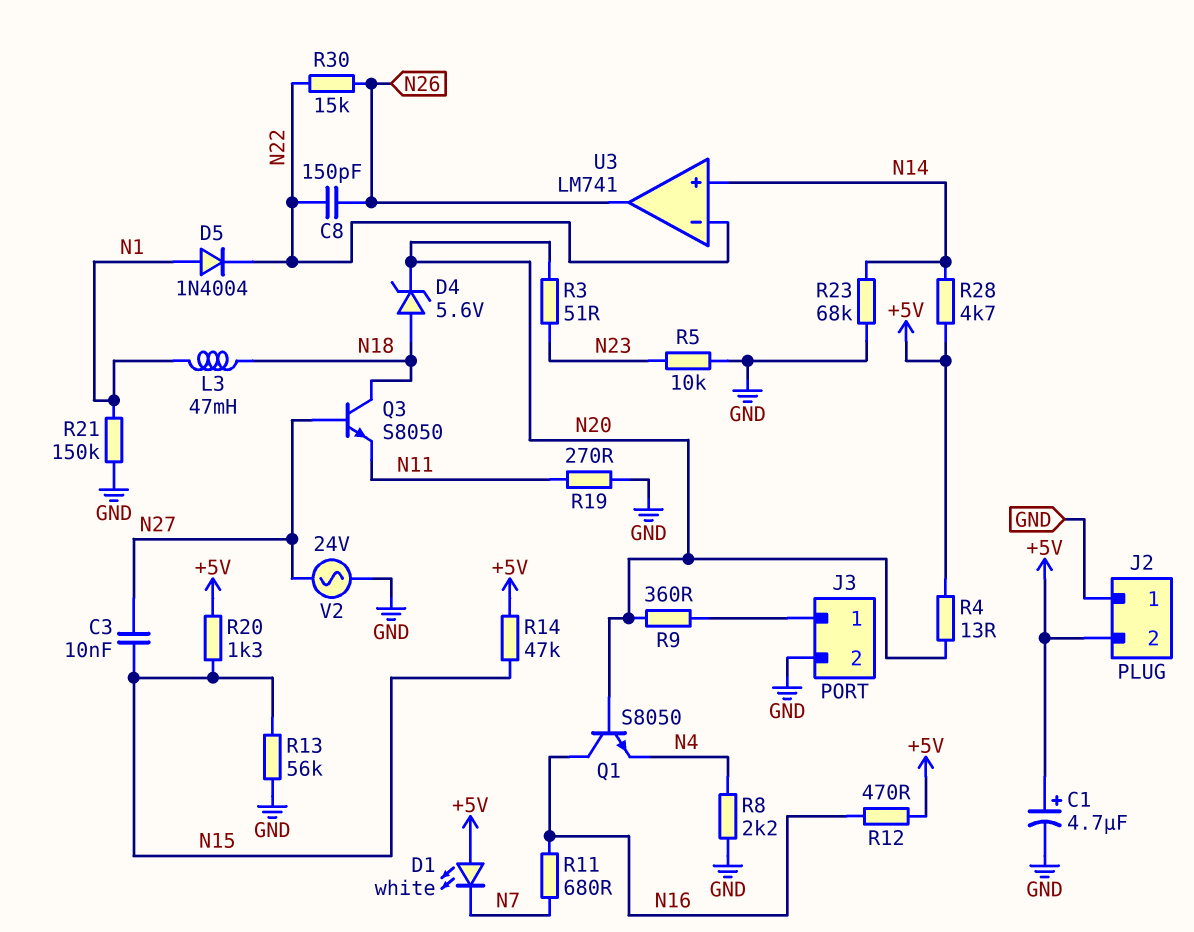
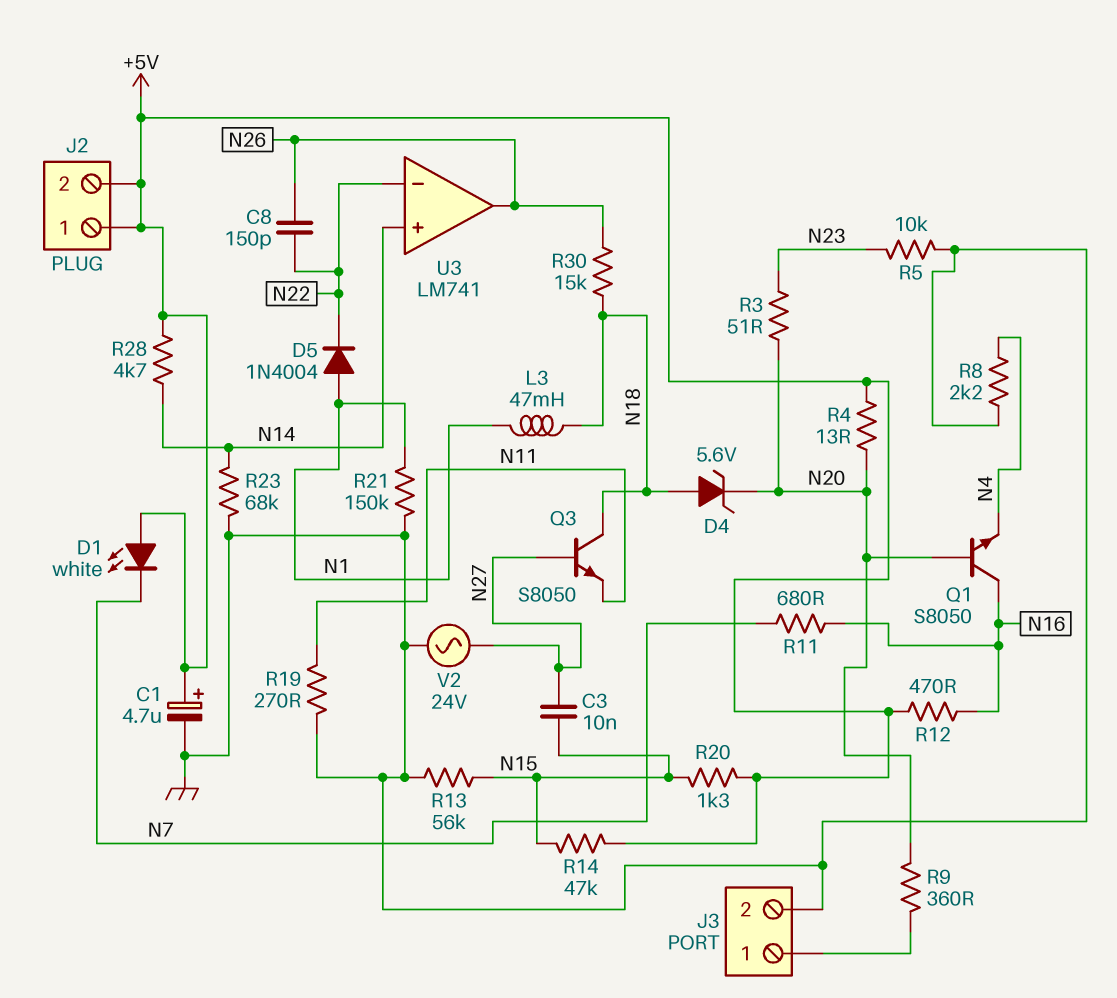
J2 pin 1: GND -> +5V
R30: 15k (N22, N26) -> 15k (N18, N26)

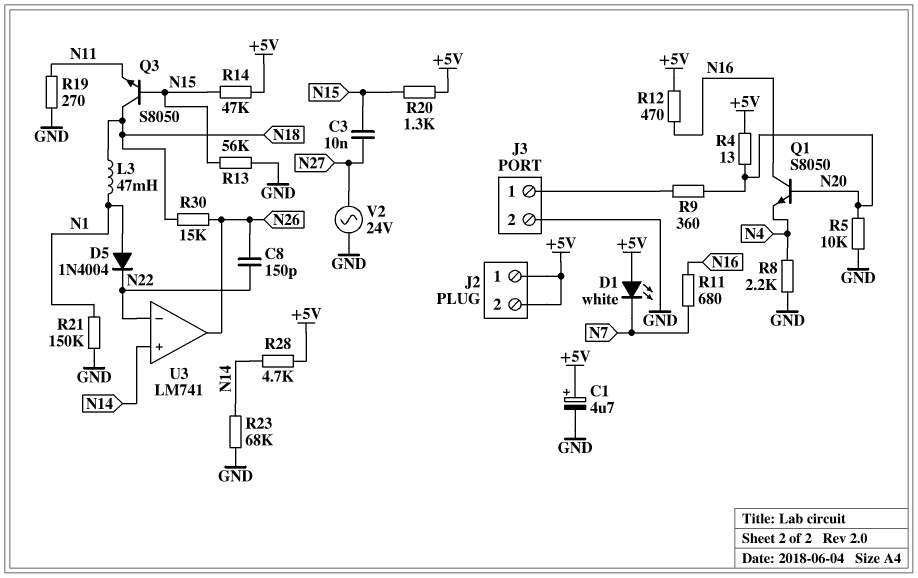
D4: zener 5.6V (A N18, K N20) -> none
Q3: NPN S8050 (B N27, C N18, E N11) -> NPN S8050 (B N15, C N18, E N11)
R3: 51 (N20, N23) -> none
R5: 10k (GND, N23) -> 10k (GND, N20)

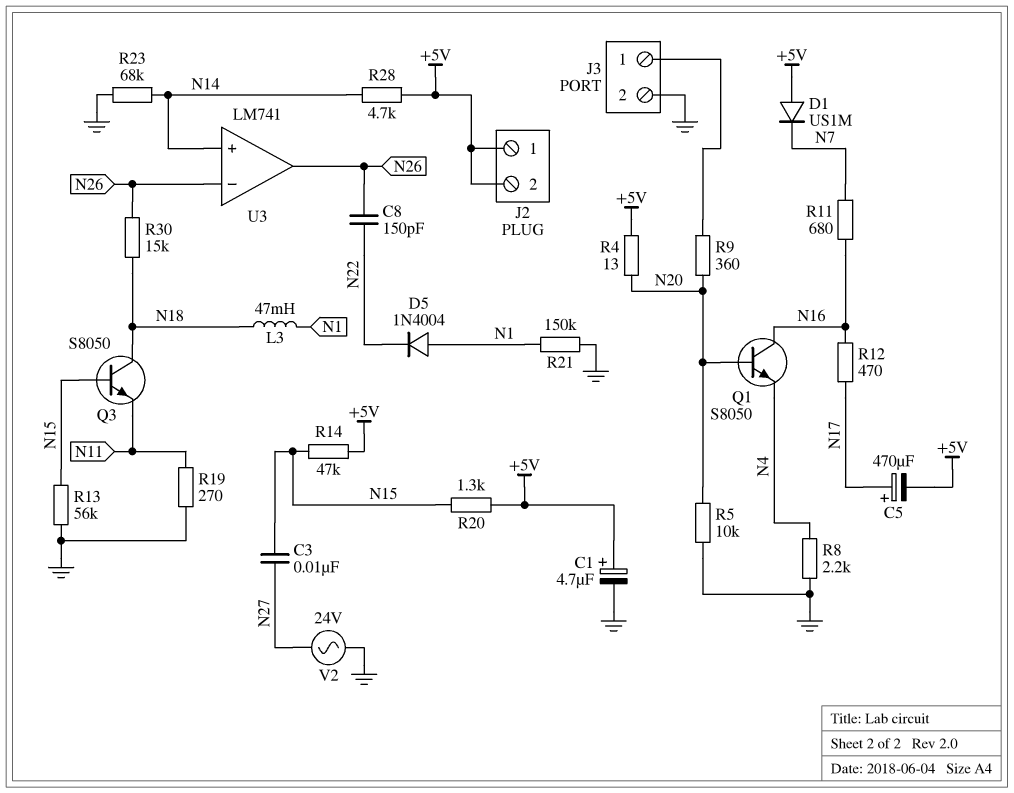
C5: none -> 470uF (plus N17, minus +5V)
D1: LED white (A +5V, K N7) -> diode US1M (A +5V, K N7)
R12: 470 (+5V, N16) -> 470 (N16, N17)
U3 pin in-: N22 -> N26

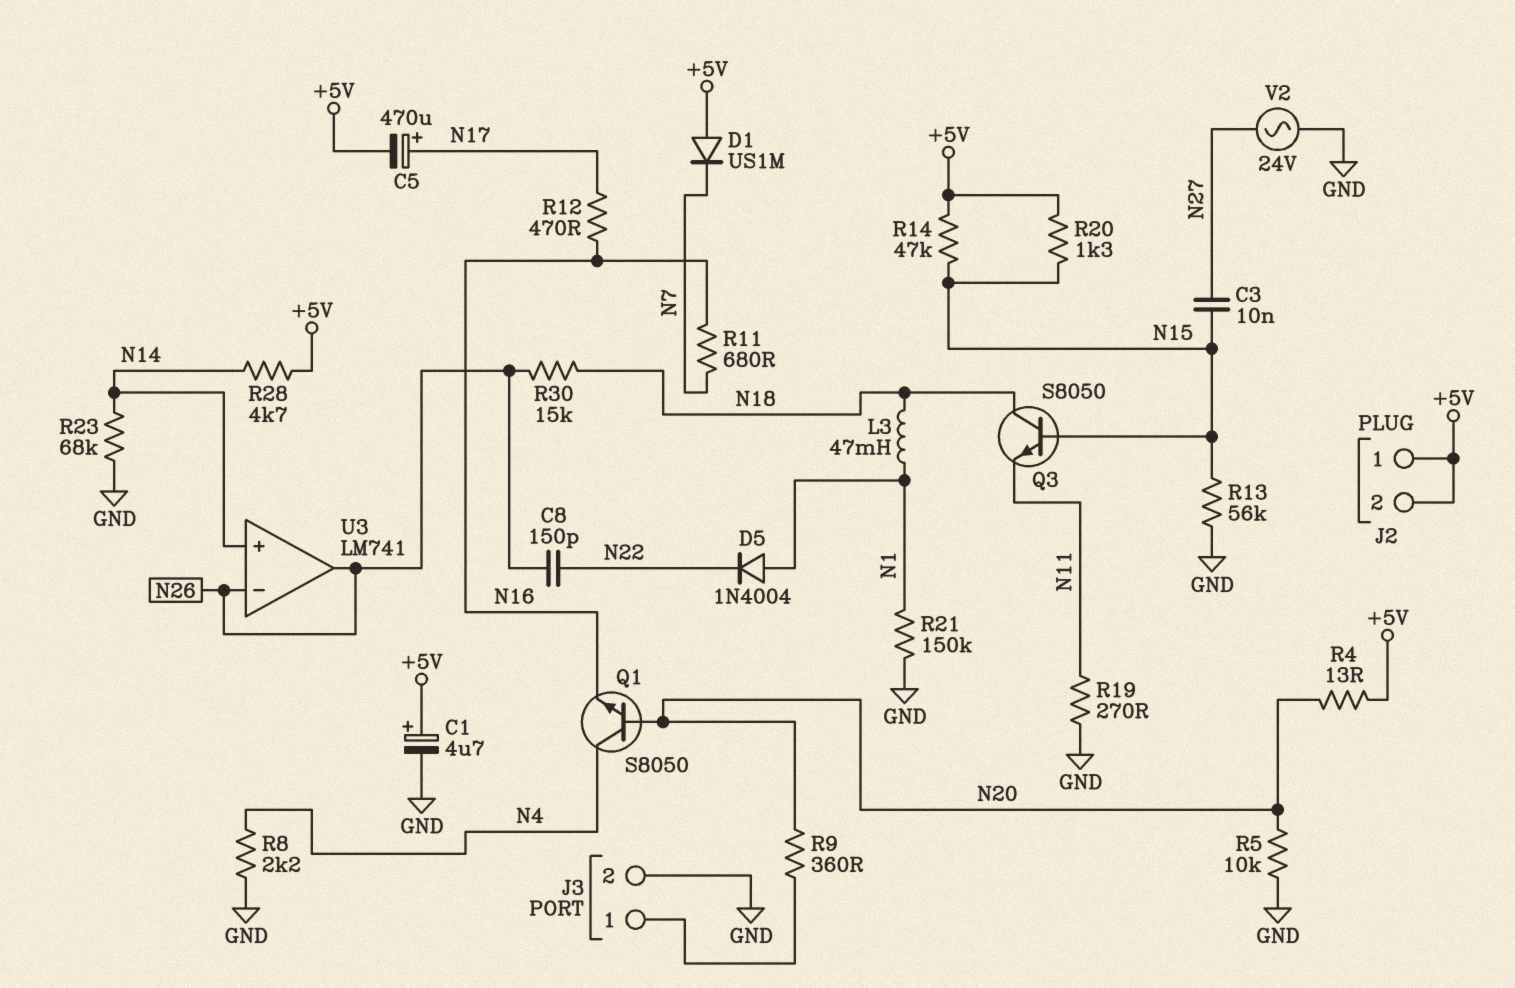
Q1: NPN S8050 (B N20, C N16, E N4) -> NPN S8050 (B N20, C N4, E N16)

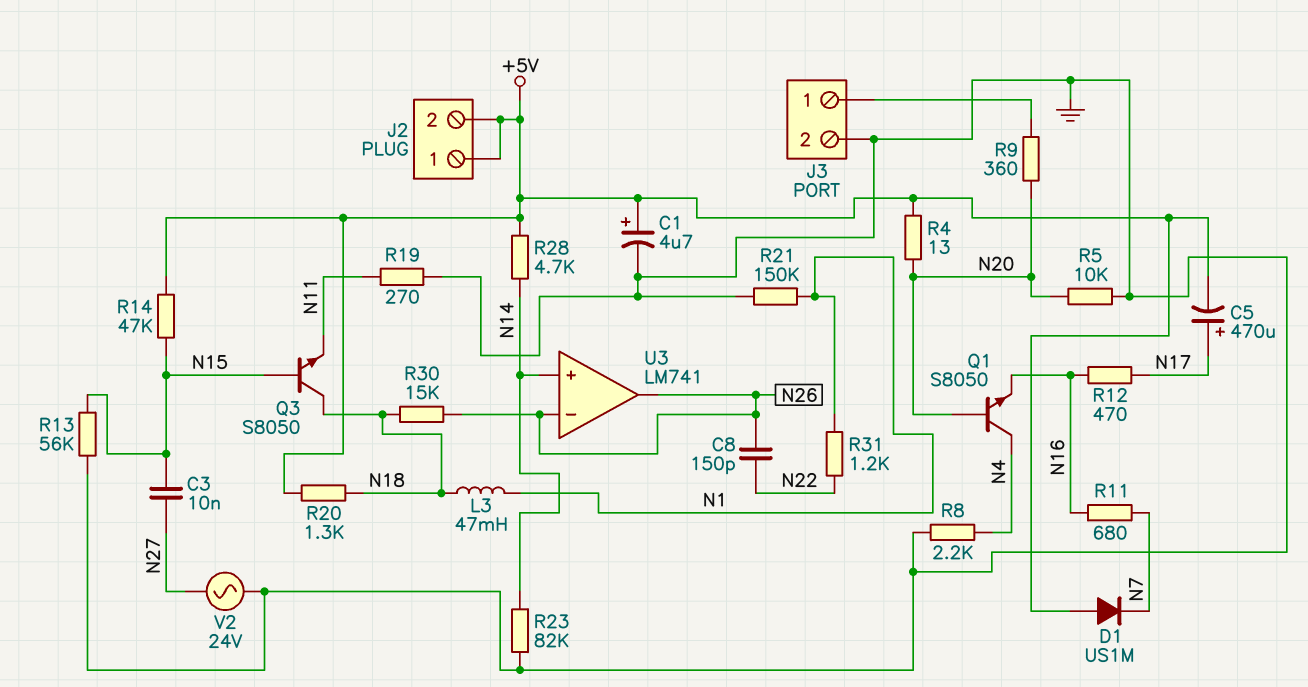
D5: diode 1N4004 (A N1, K N22) -> none
R20: 1.3k (+5V, N15) -> 1.3k (+5V, N18)
R23: 68k (GND, N14) -> 82k (GND, N14)
R31: none -> 1.2k (N1, N22)

